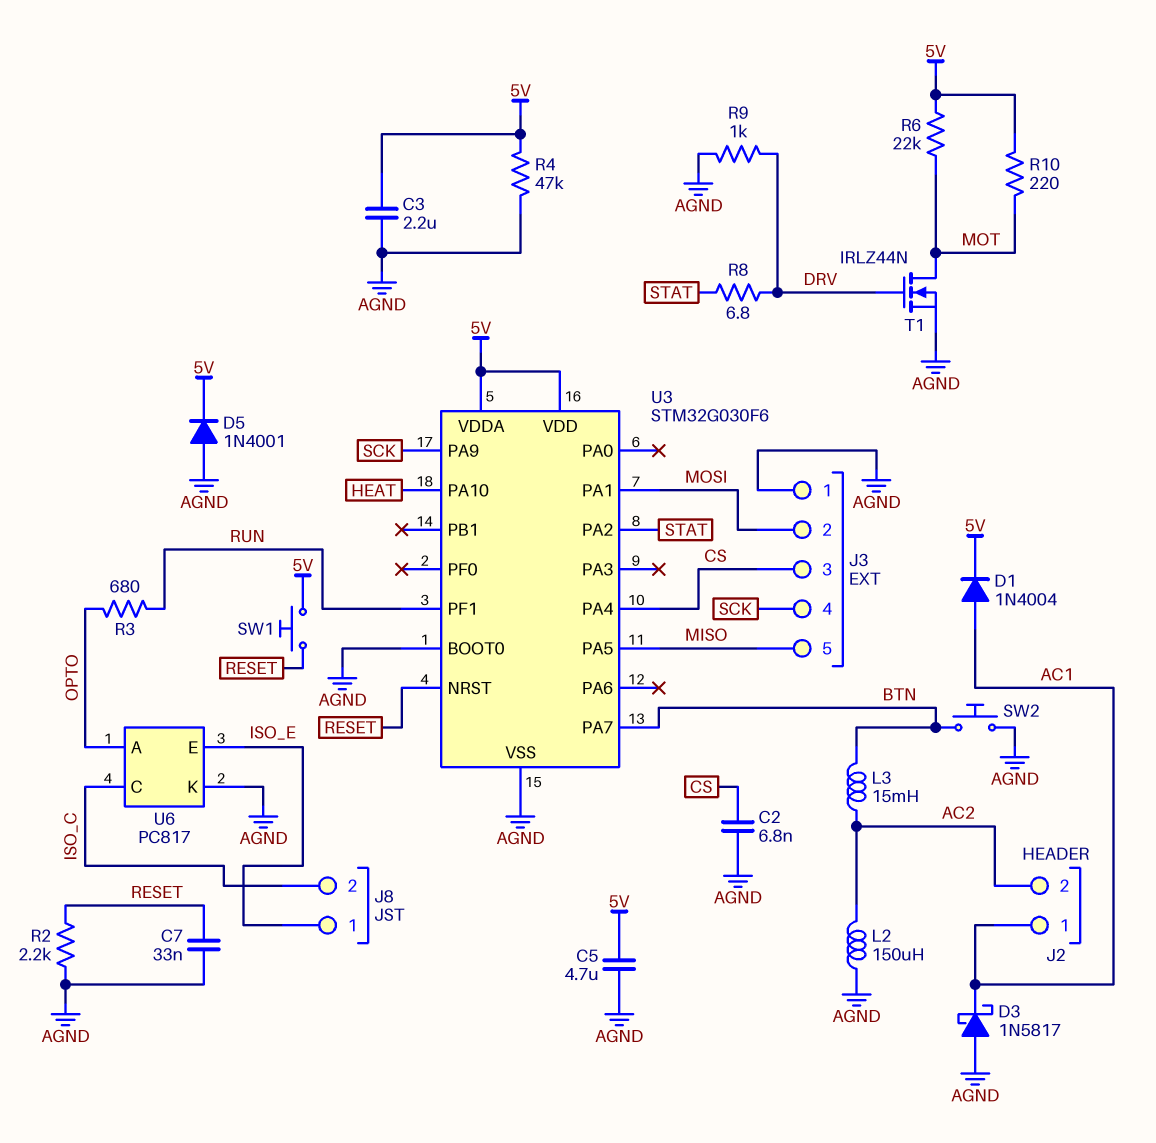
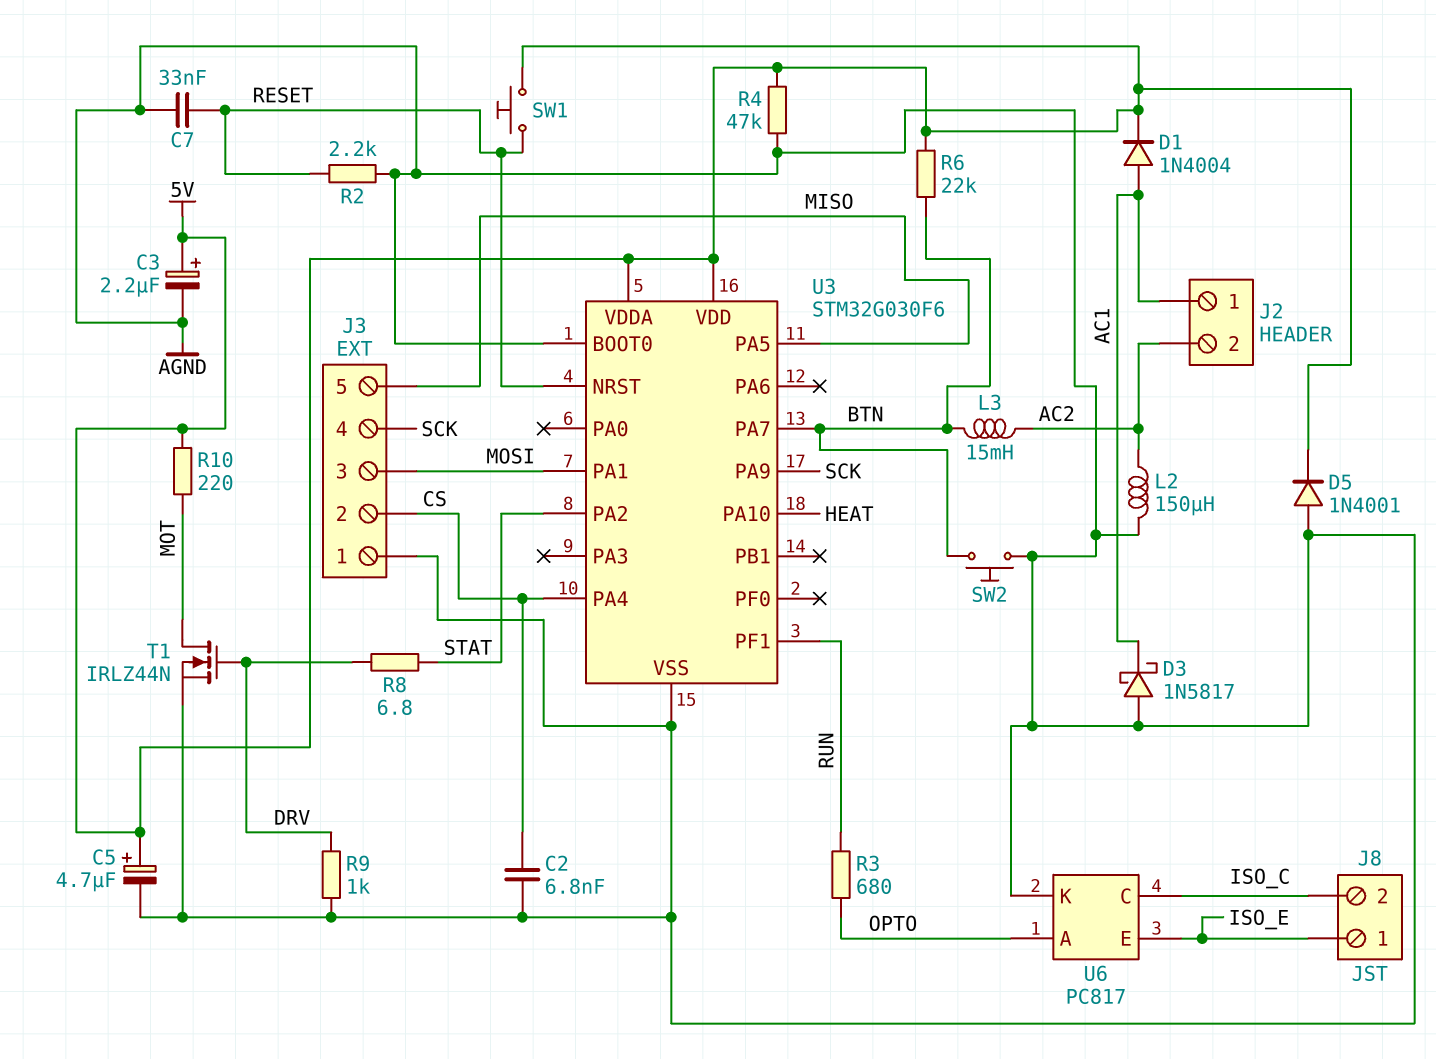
C3: 2.2uF (5V, AGND) -> 2.2uF (plus 5V, minus AGND)
C5: 4.7uF (5V, AGND) -> 4.7uF (plus 5V, minus AGND)
J3 pin 2: MOSI -> CS
J3 pin 3: CS -> MOSI
R6: 22k (5V, MOT) -> 22k (5V, BTN)

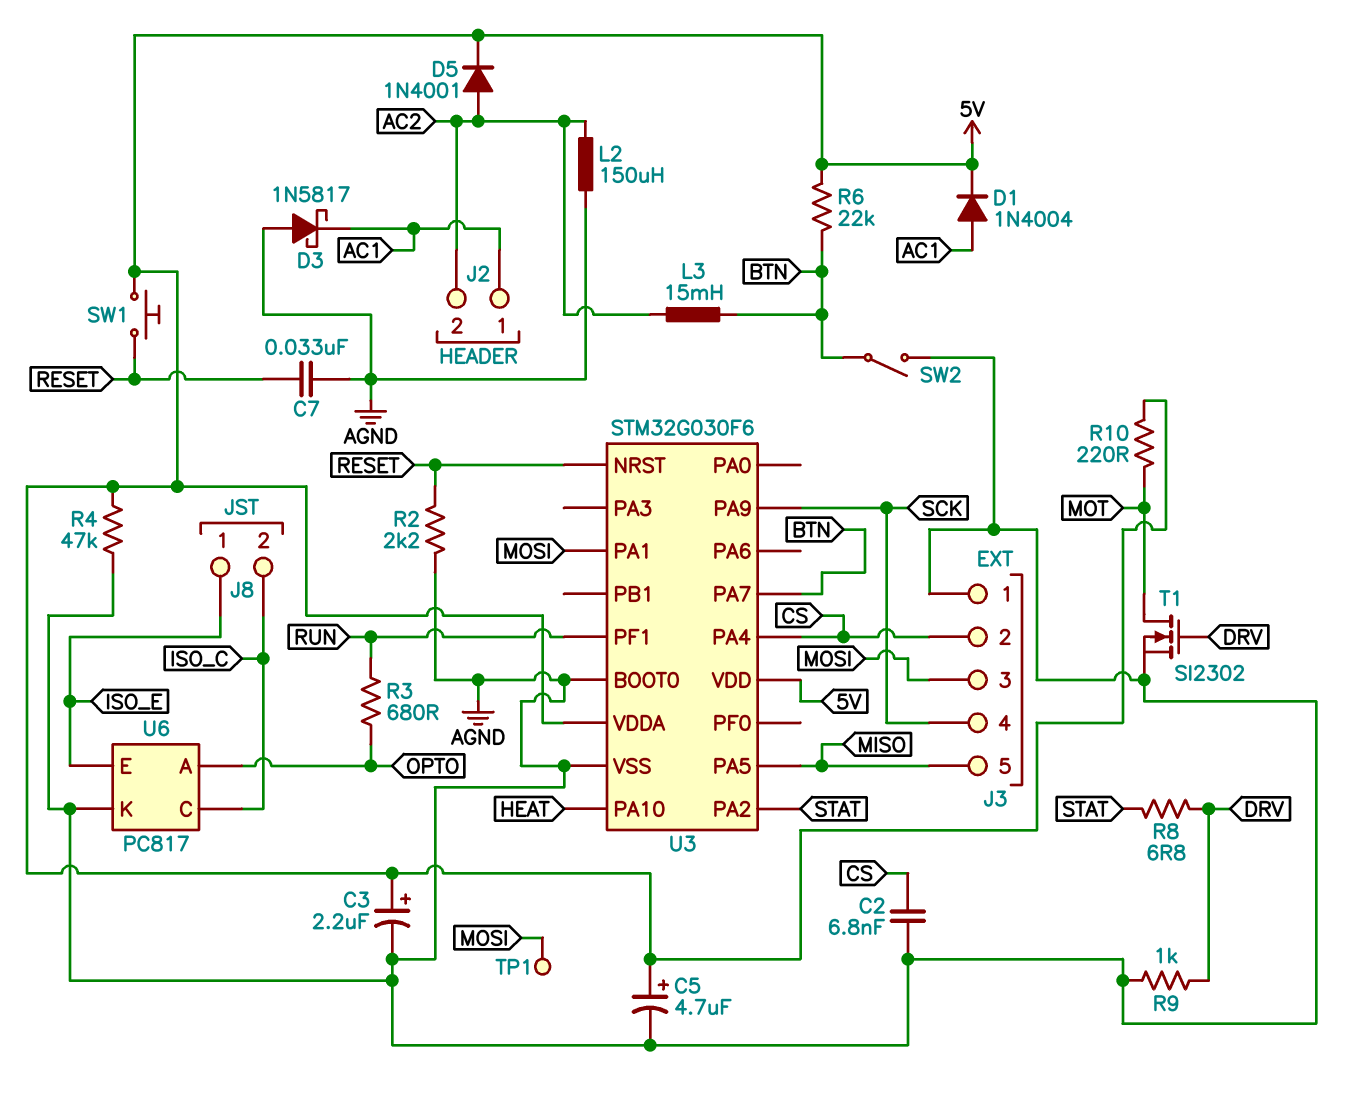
D5: diode 1N4001 (A AGND, K 5V) -> diode 1N4001 (A AC2, K 5V)
SW2: button (AGND, BTN) -> switch (AGND, BTN)
T1: NMOS IRLZ44N (G DRV, D MOT, S AGND) -> NMOS SI2302 (G DRV, D MOT, S AGND)
TP1: none -> test point (MOSI)

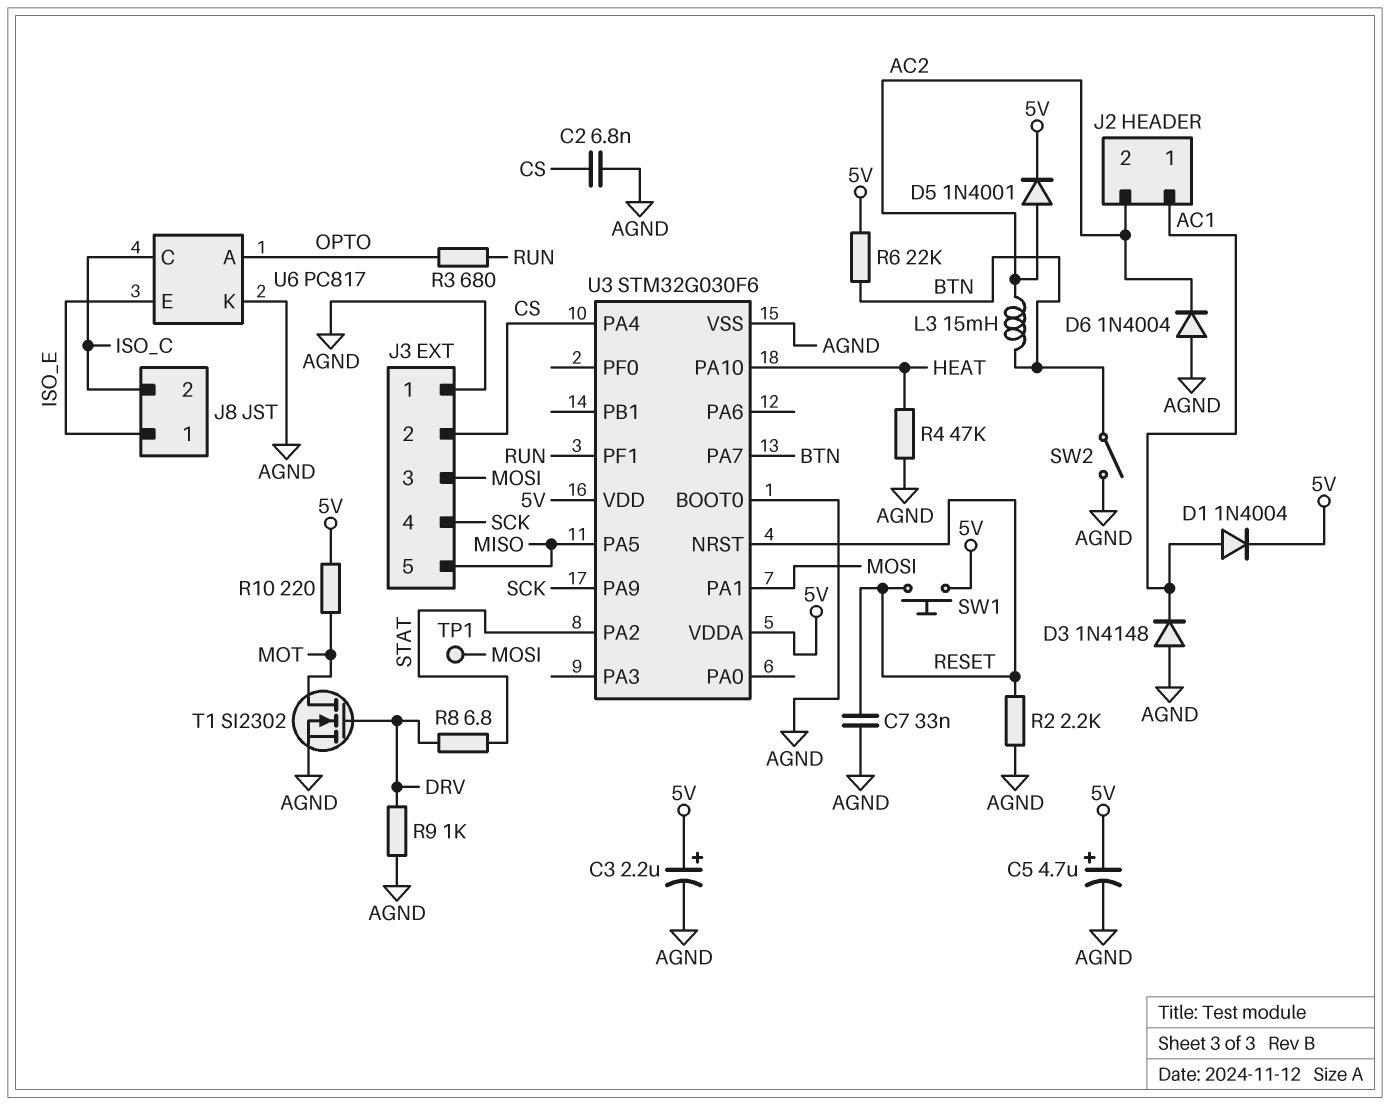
D3: schottky 1N5817 (A AGND, K AC1) -> diode 1N4148 (A AGND, K AC1)
D6: none -> diode 1N4004 (A AGND, K AC2)
L2: 150uH (AC2, AGND) -> none
R4: 47k (5V, AGND) -> 47k (AGND, HEAT)

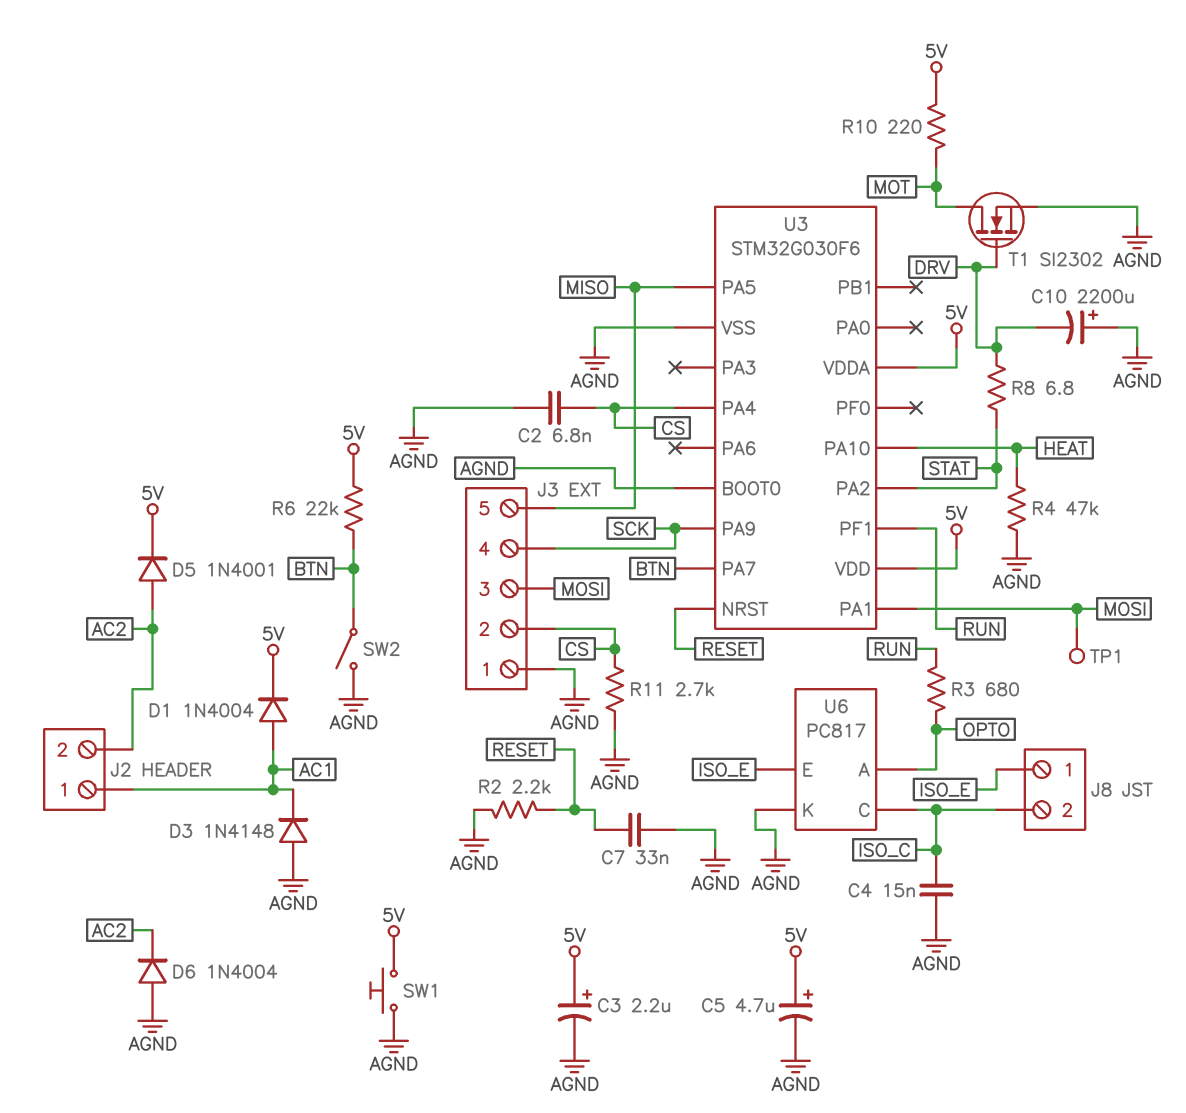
C4: none -> 15nF (AGND, ISO_C)
C10: none -> 2200uF (plus AGND, minus DRV)
L3: 15mH (AC2, BTN) -> none
R9: 1k (AGND, DRV) -> none
R11: none -> 2.7k (AGND, CS)
SW1: button (5V, RESET) -> button (5V, AGND)

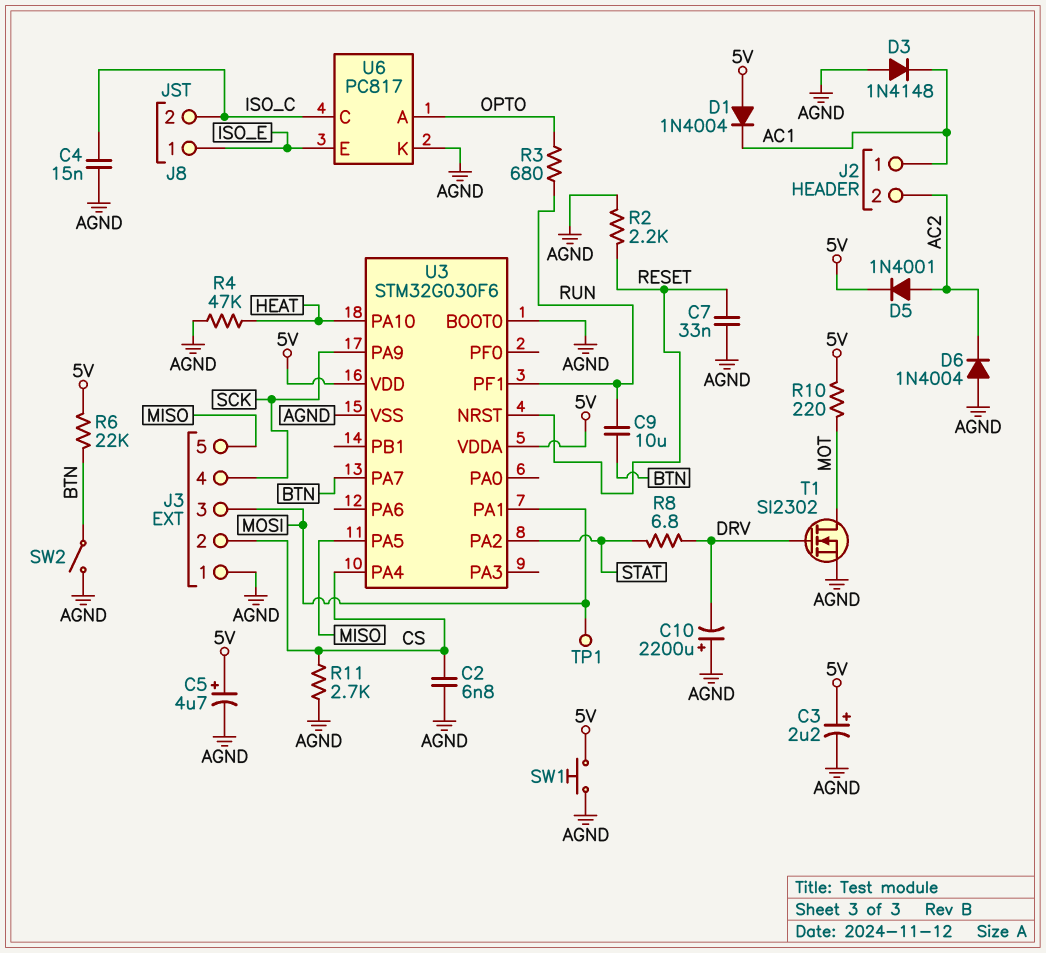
C9: none -> 10uF (BTN, RUN)
D1: diode 1N4004 (A AC1, K 5V) -> diode 1N4004 (A 5V, K AC1)

